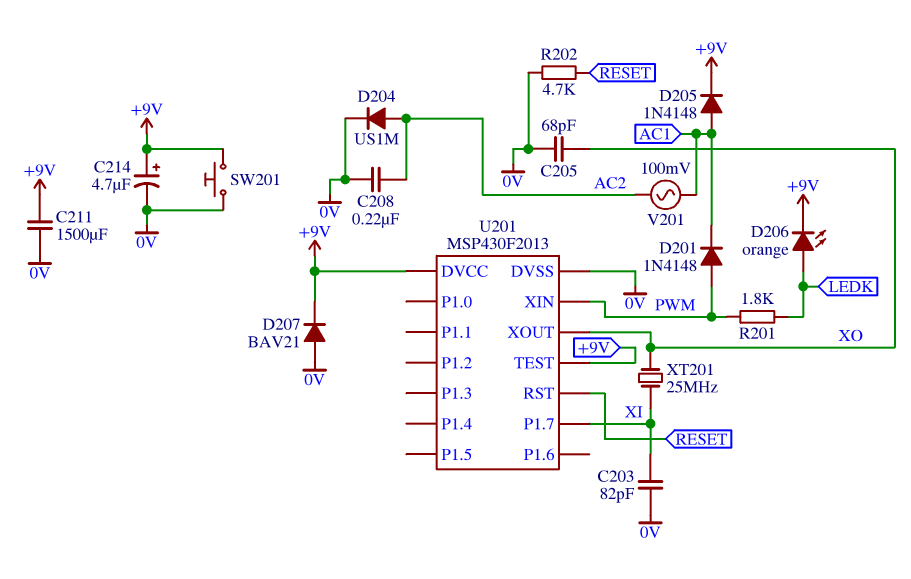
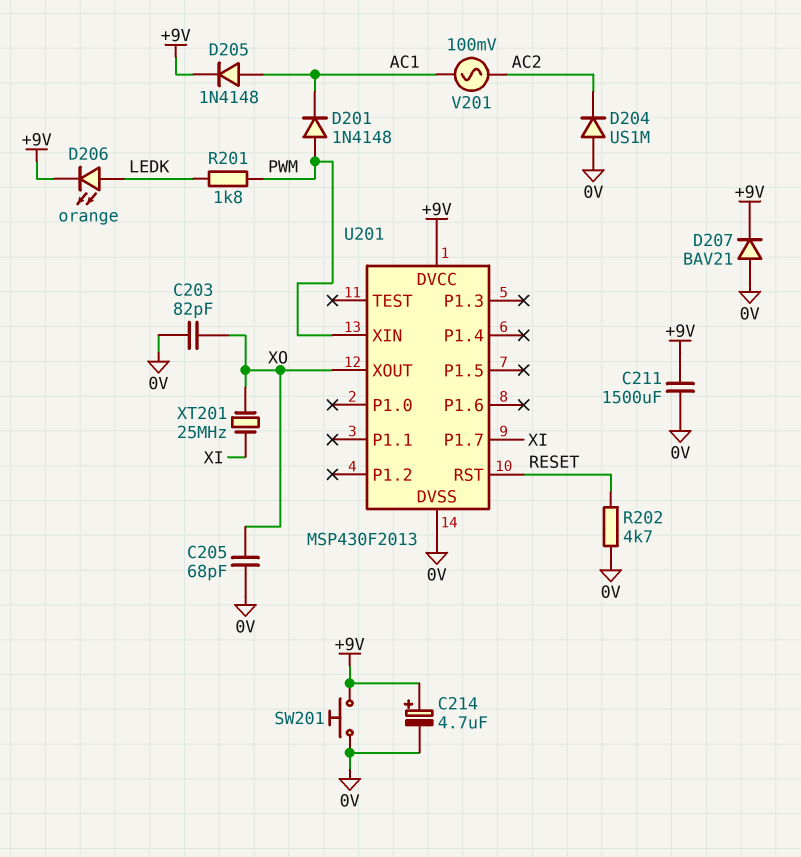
C203: 82pF (0V, XI) -> 82pF (0V, XO)
C208: 220nF (0V, AC2) -> none
D204: diode US1M (A AC2, K 0V) -> diode US1M (A 0V, K AC2)
U201 pin TEST: +9V -> none

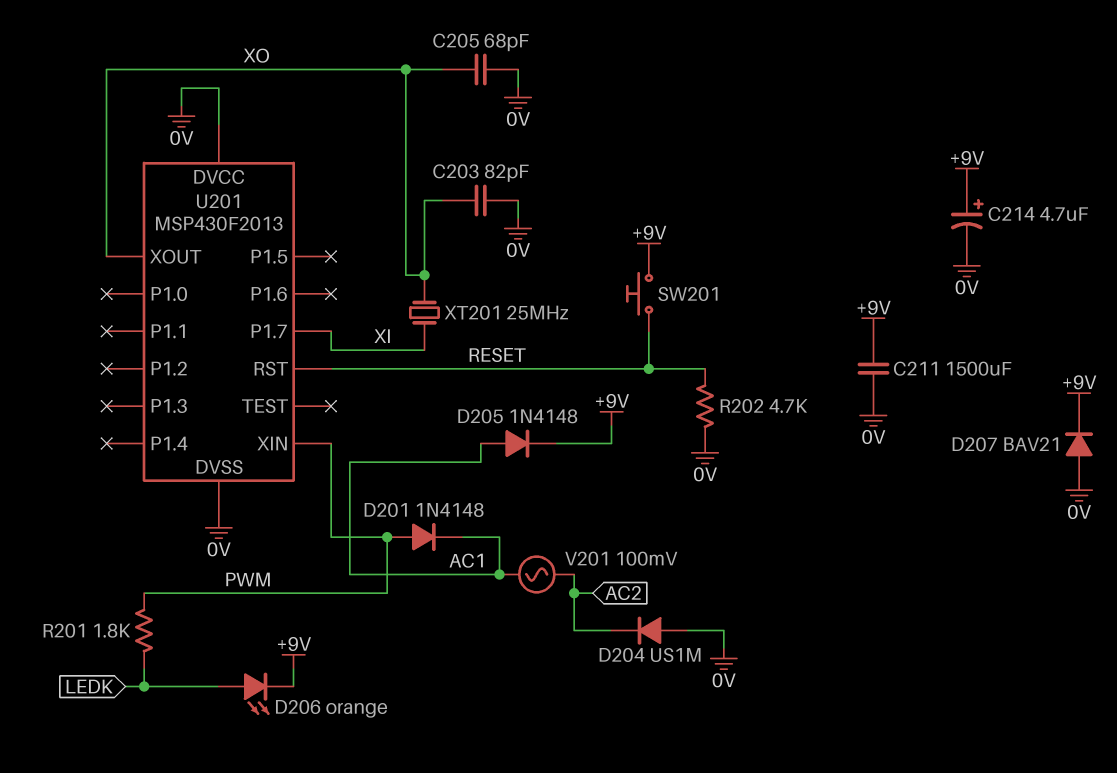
SW201: button (+9V, 0V) -> button (+9V, RESET)
U201 pin DVCC: +9V -> 0V

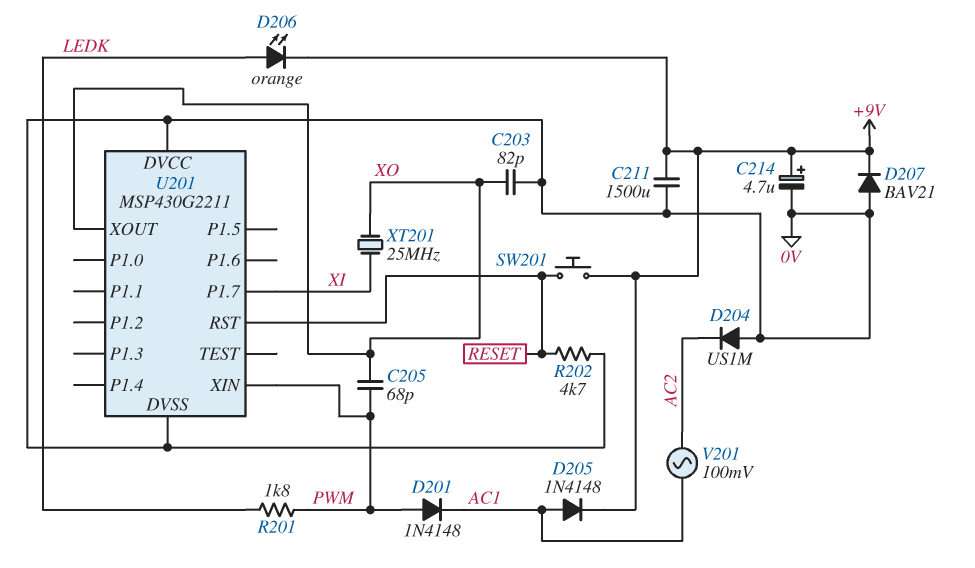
C205: 68pF (0V, XO) -> 68pF (PWM, XO)
U201: MSP430F2013 -> MSP430G2211

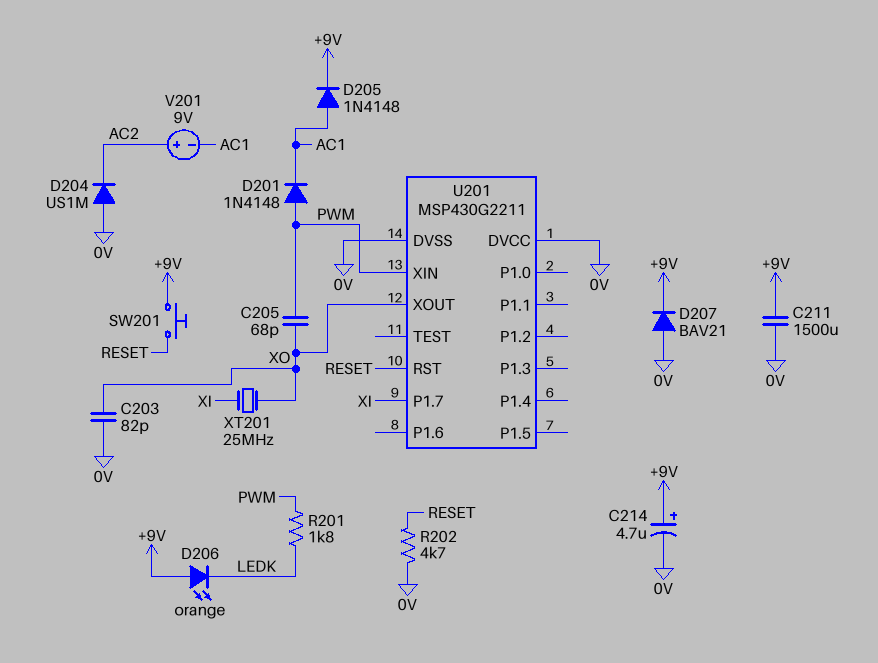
D206: LED orange (A LEDK, K +9V) -> LED orange (A +9V, K LEDK)
V201: AC 100mV (AC1, AC2) -> 9V (plus AC2, minus AC1)

